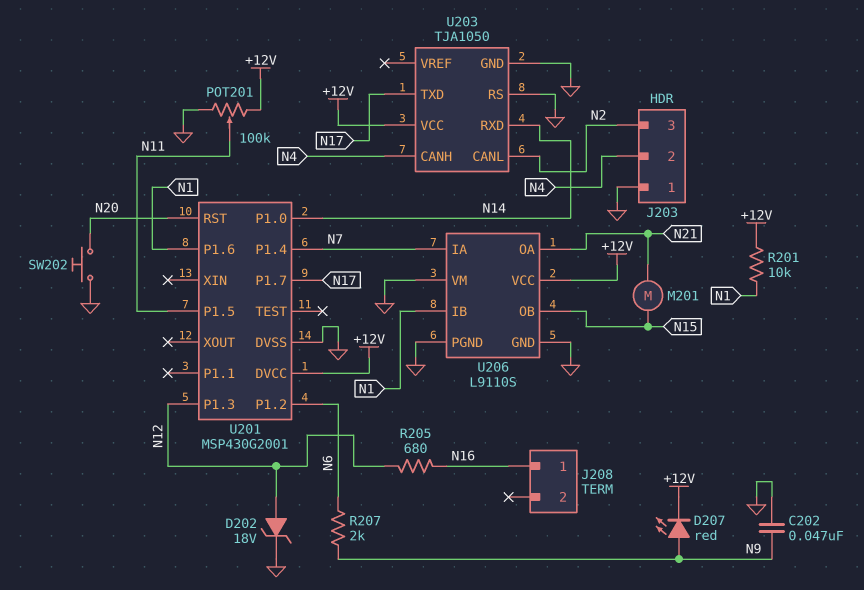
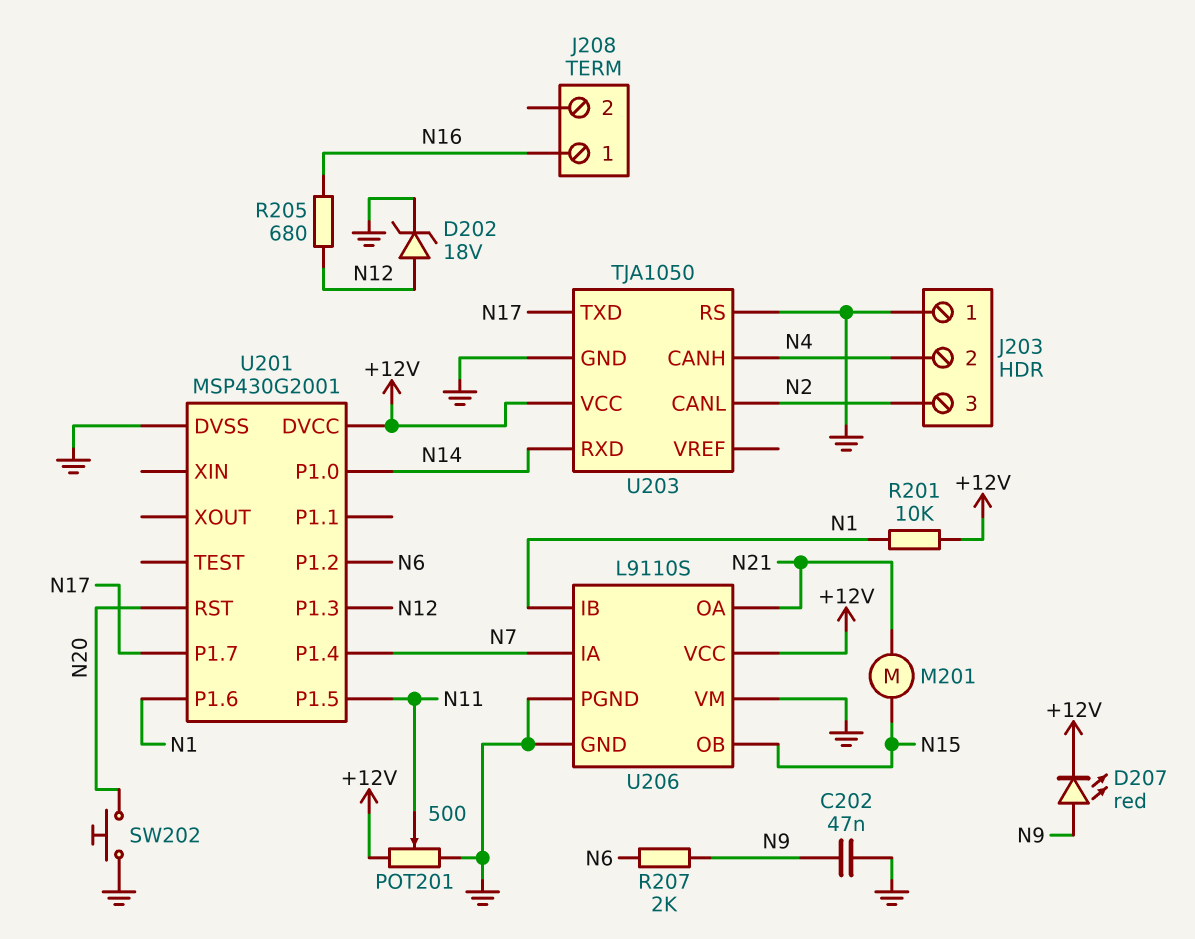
POT201: 100k (+12V, GND, wiper N11) -> 500 (+12V, GND, wiper N11)

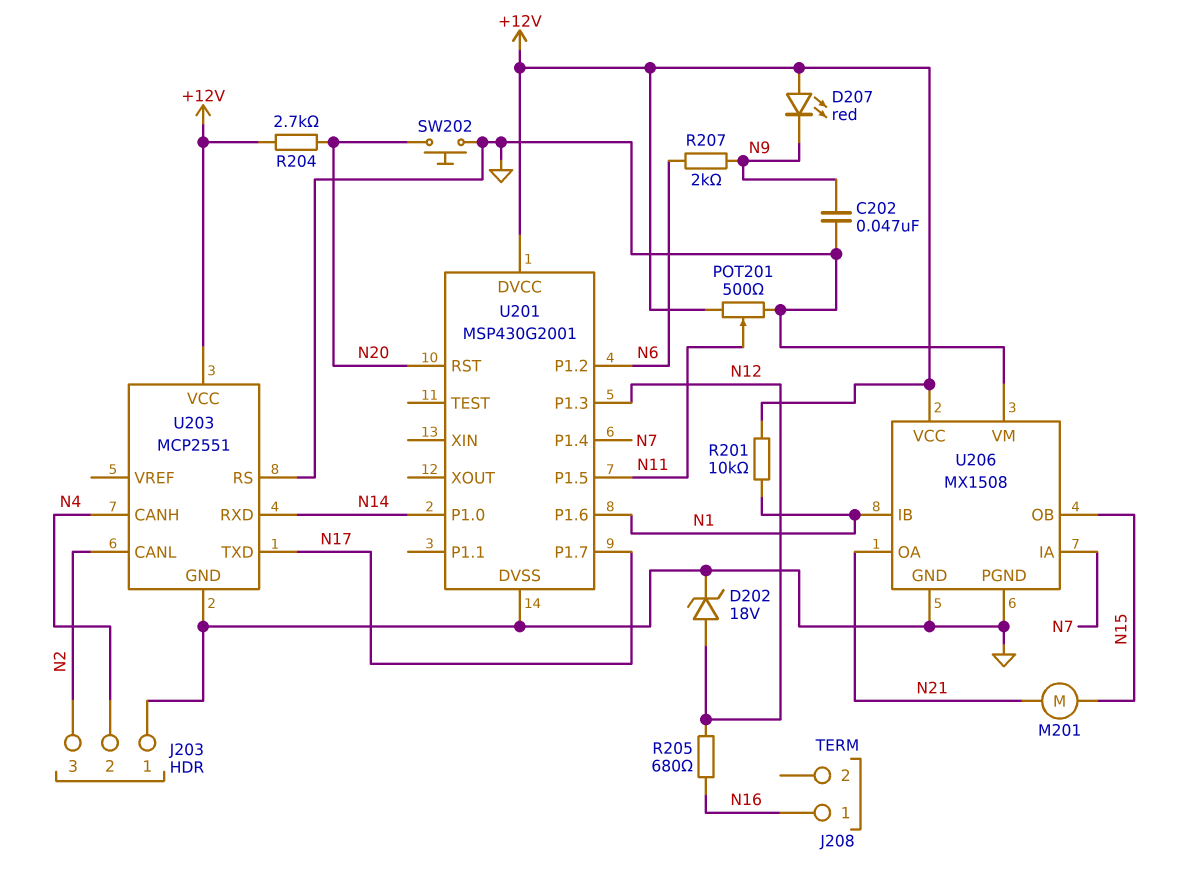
D207: LED red (A N9, K +12V) -> LED red (A +12V, K N9)
R204: none -> 2.7k (+12V, N20)
U203: TJA1050 -> MCP2551
U206: L9110S -> MX1508

